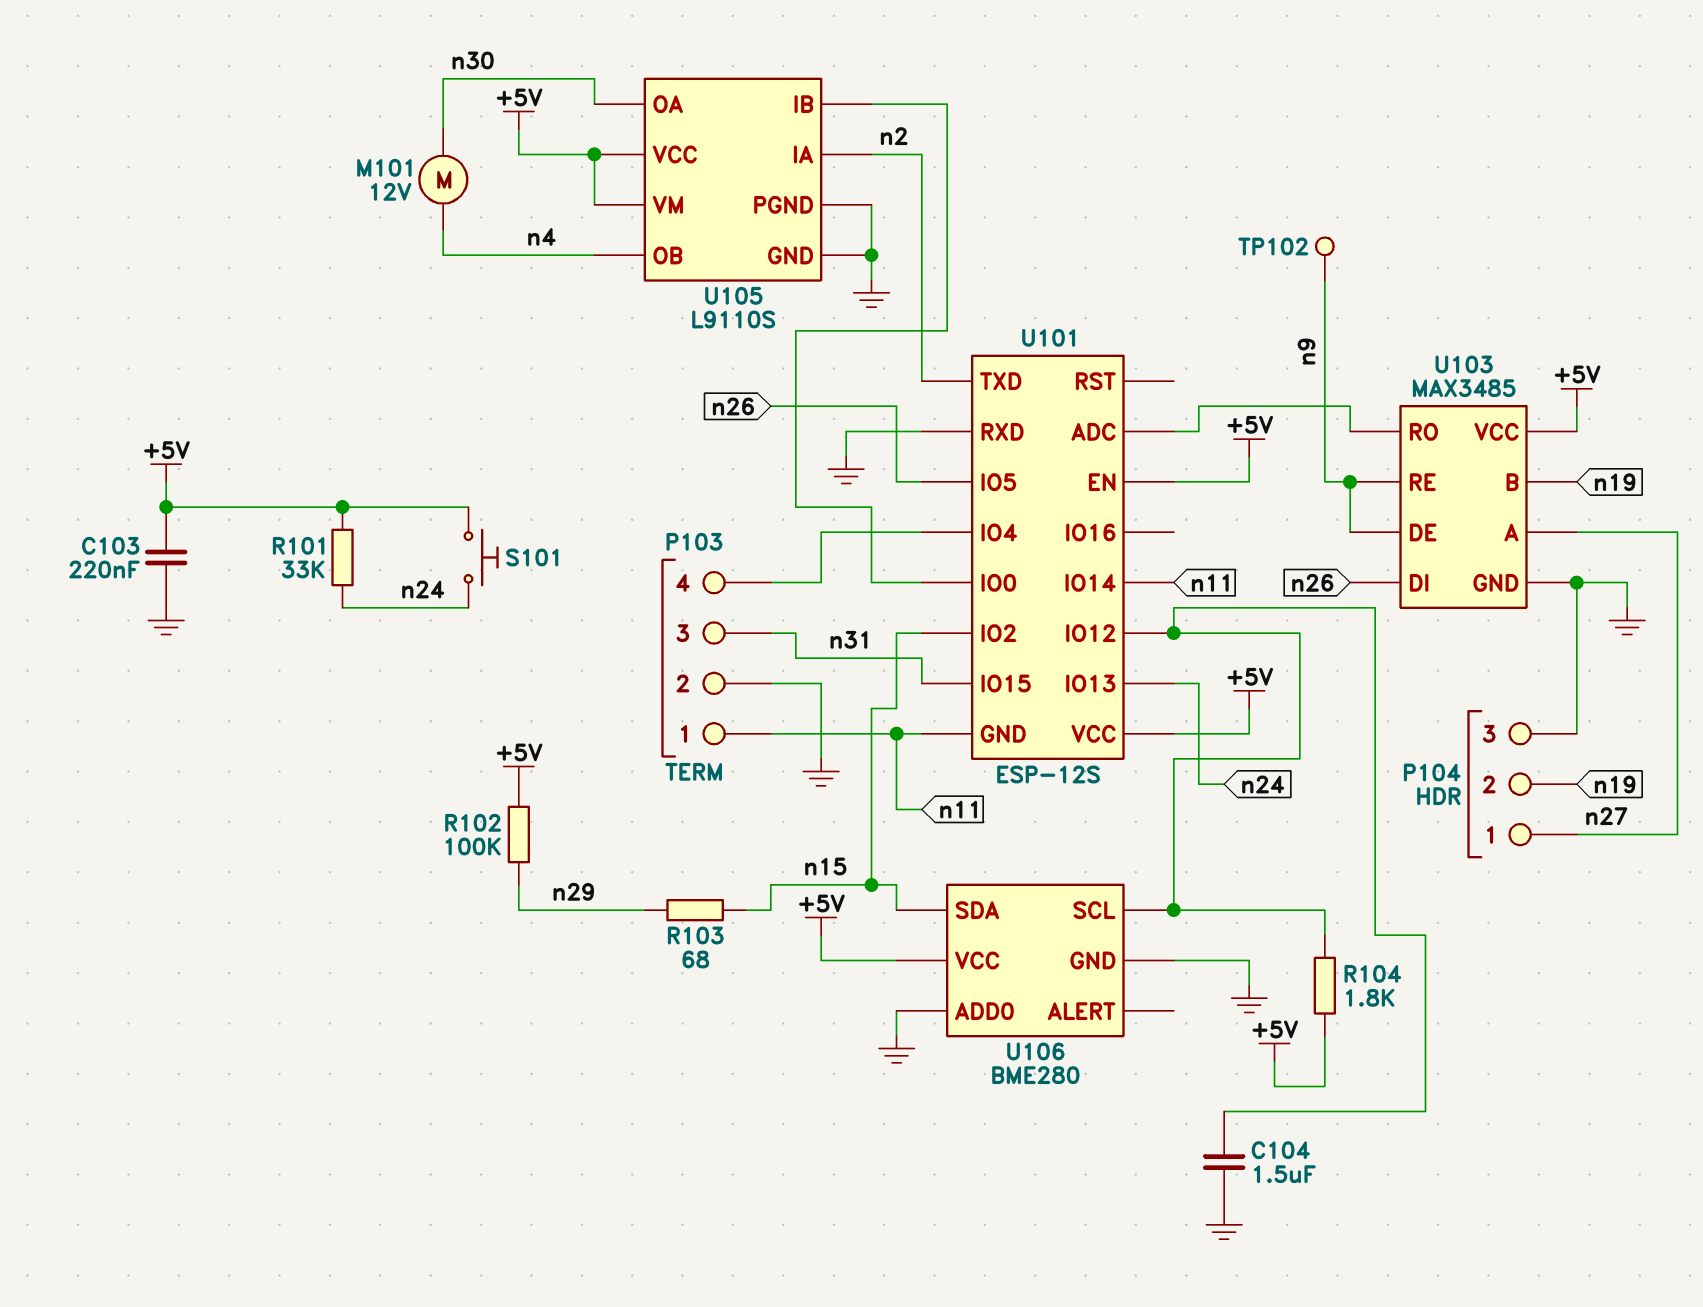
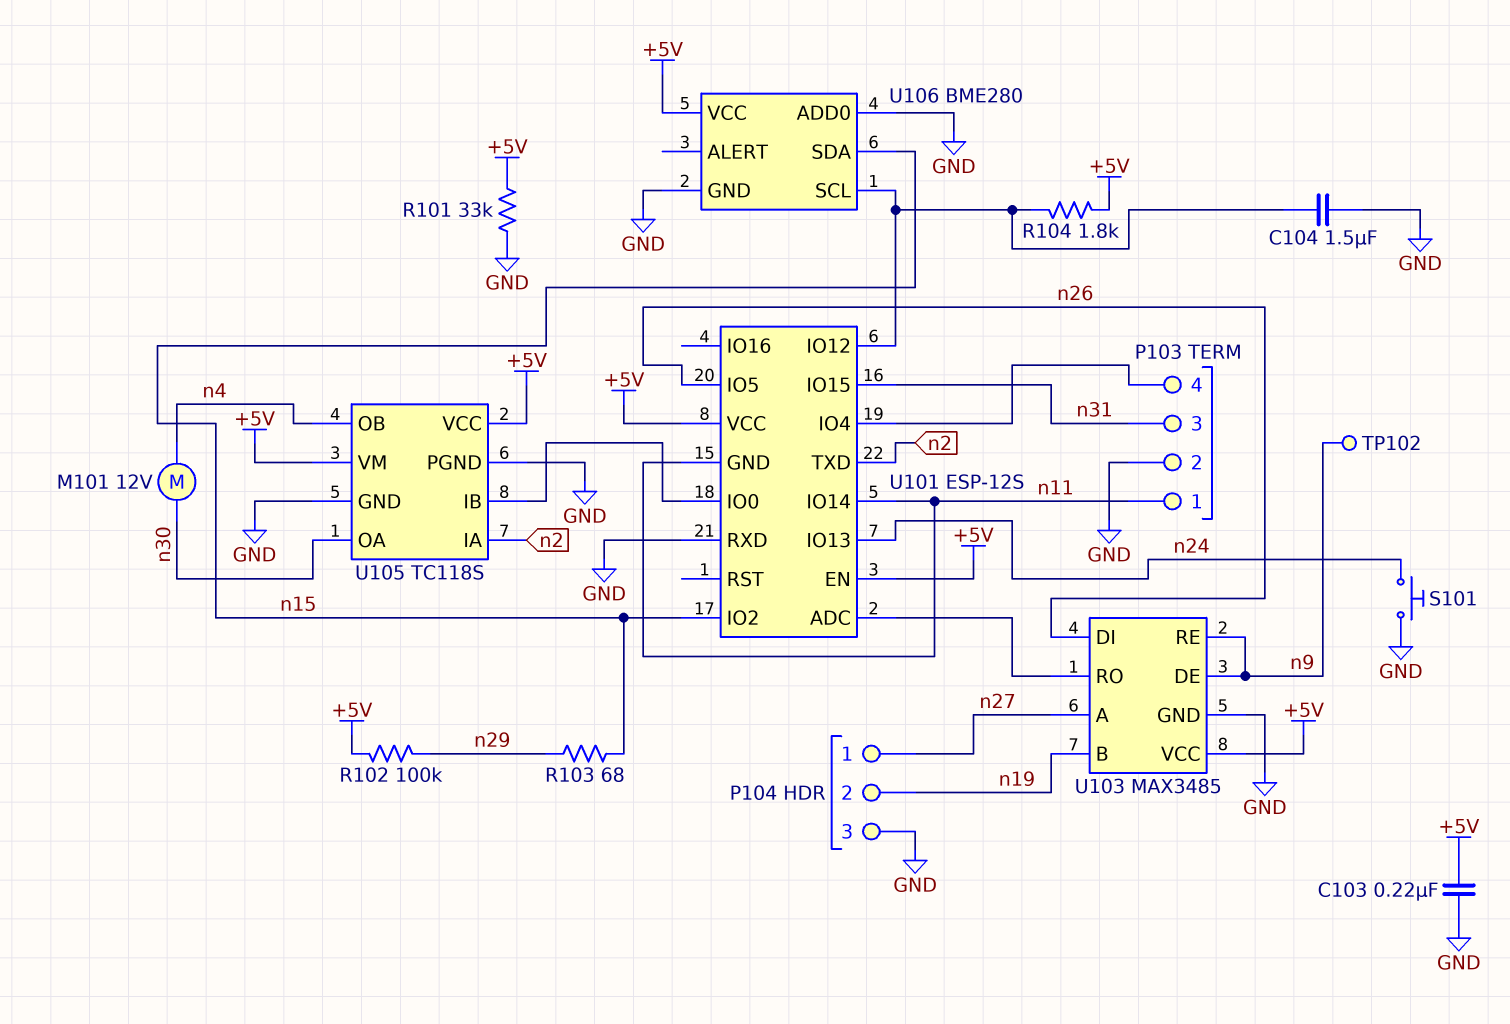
R101: 33k (+5V, n24) -> 33k (+5V, GND)
S101: button (+5V, n24) -> button (GND, n24)
U105: L9110S -> TC118S

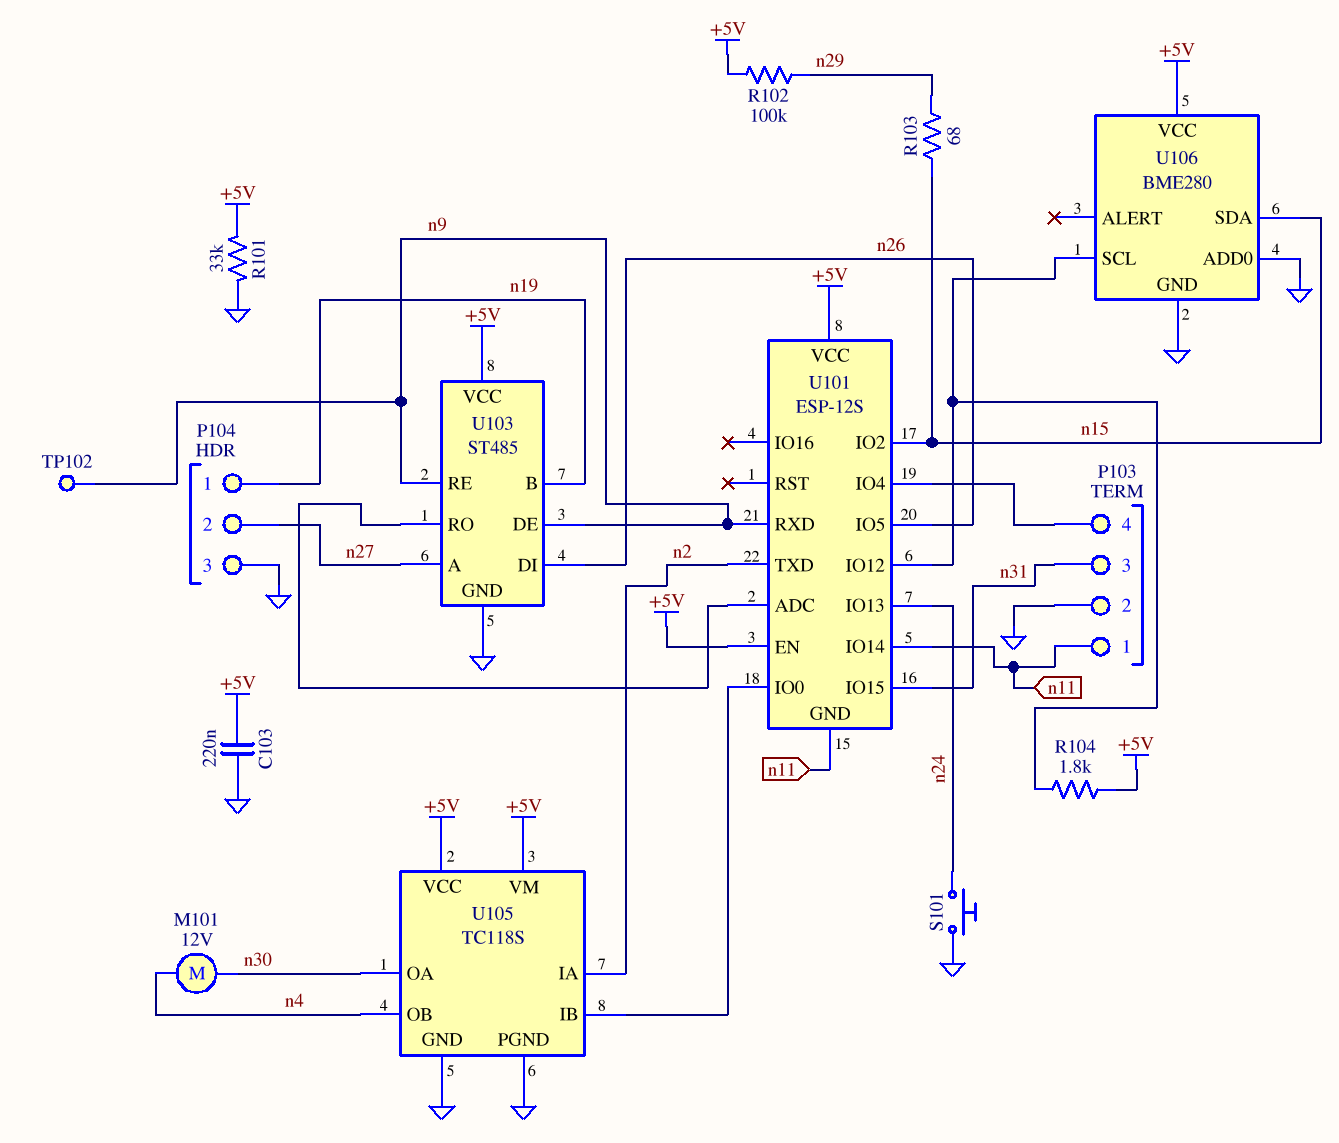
C104: 1.5uF (GND, U101/IO12) -> none
P104 pin 1: n27 -> n19
P104 pin 2: n19 -> n27
U101 pin RXD: GND -> n9
U103: MAX3485 -> ST485

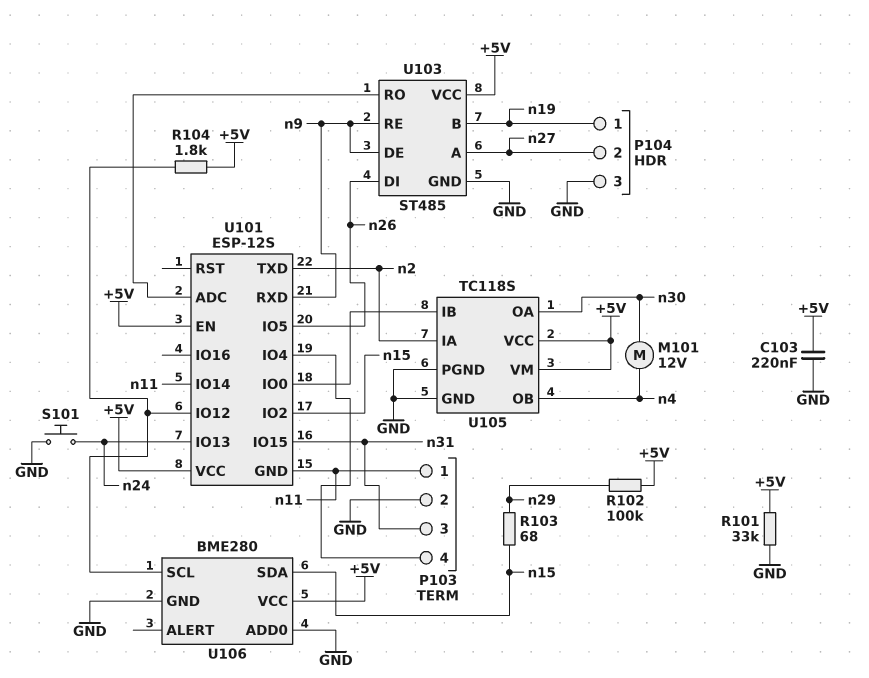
TP102: test point (n9) -> none

